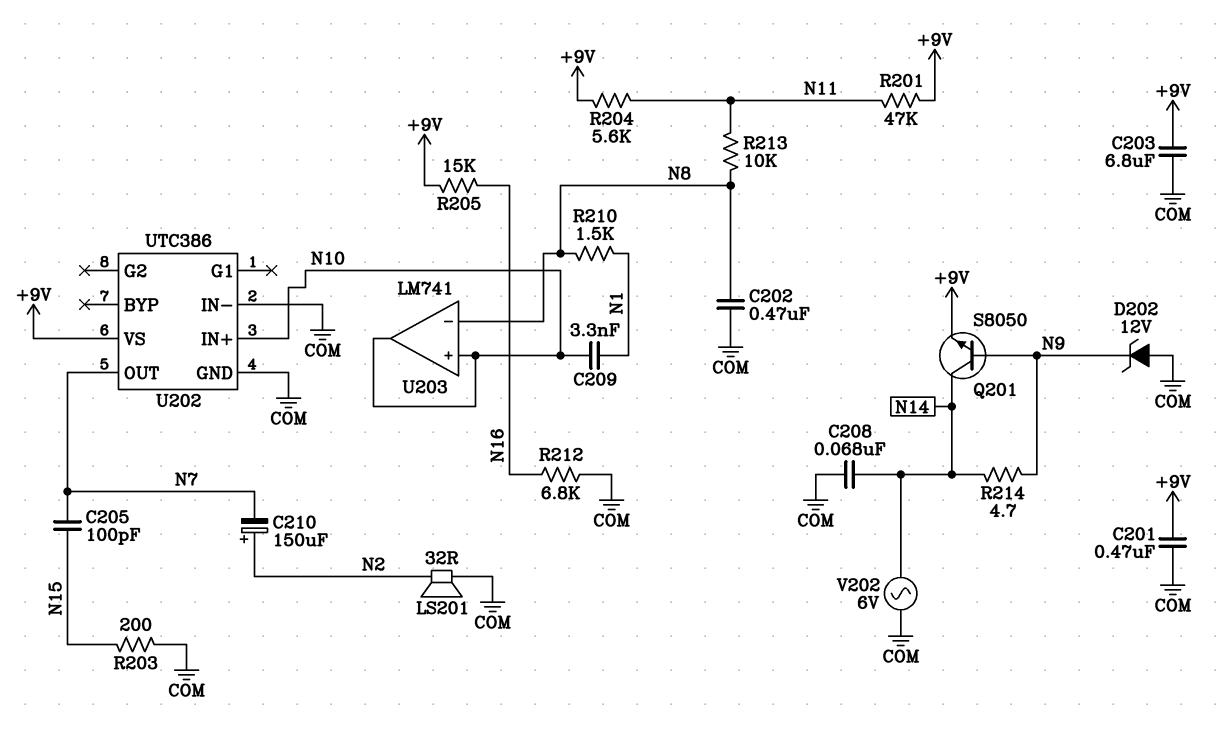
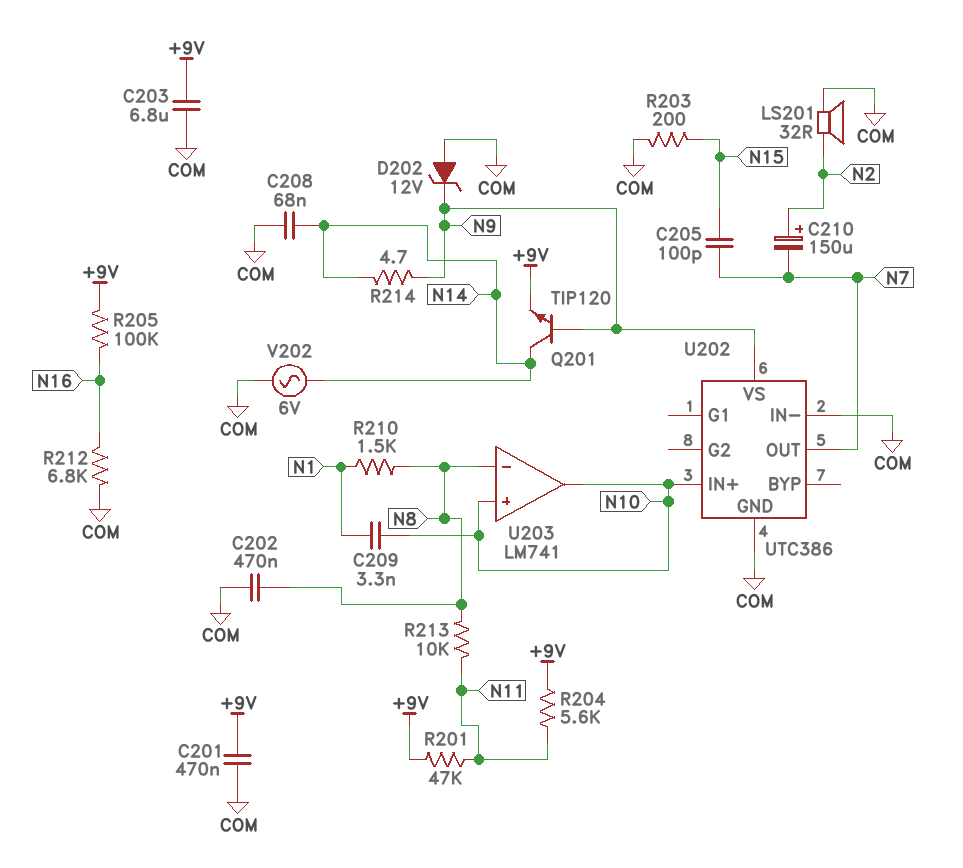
Q201: NPN S8050 (B N9, C N14, E +9V) -> NPN TIP120 (B N9, C N14, E +9V)
R205: 15k (+9V, N16) -> 100k (+9V, N16)
U202 pin VS: +9V -> N9

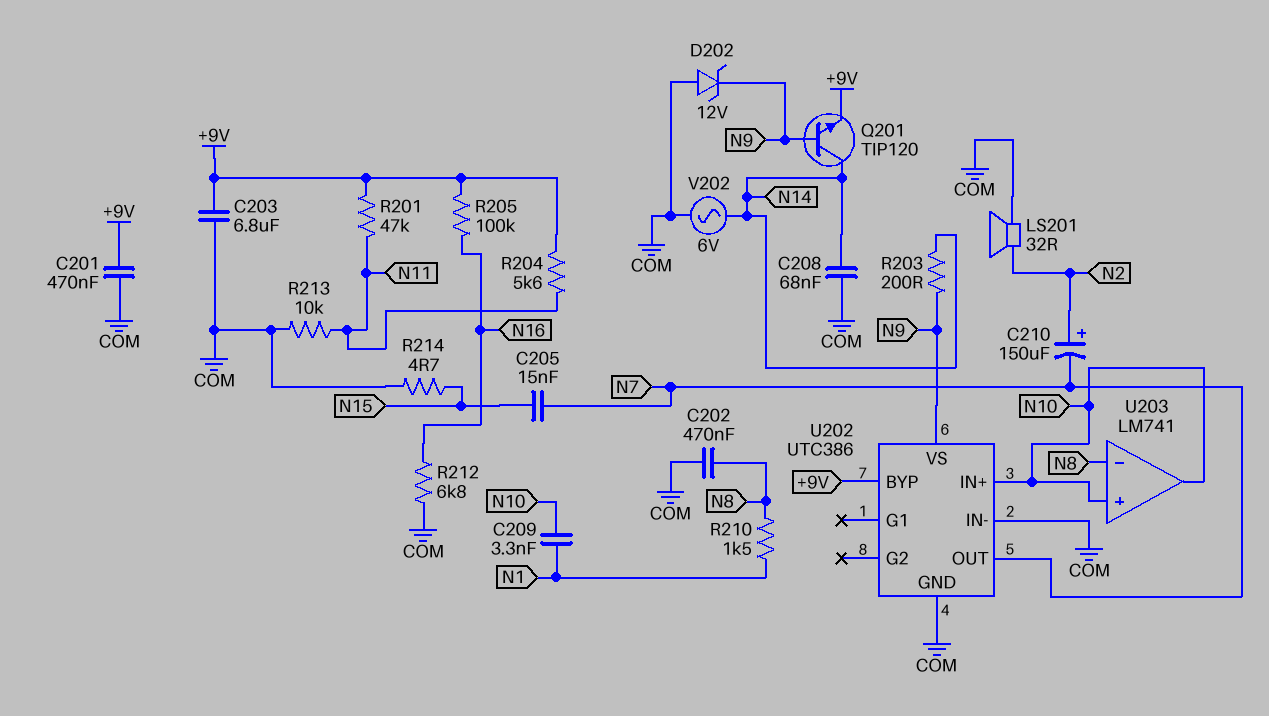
C205: 100pF (N7, N15) -> 15nF (N7, N15)
R203: 200 (COM, N15) -> 200 (N9, N14)
R213: 10k (N8, N11) -> 10k (COM, N11)
R214: 4.7 (N9, N14) -> 4.7 (COM, N15)
U202 pin BYP: none -> +9V

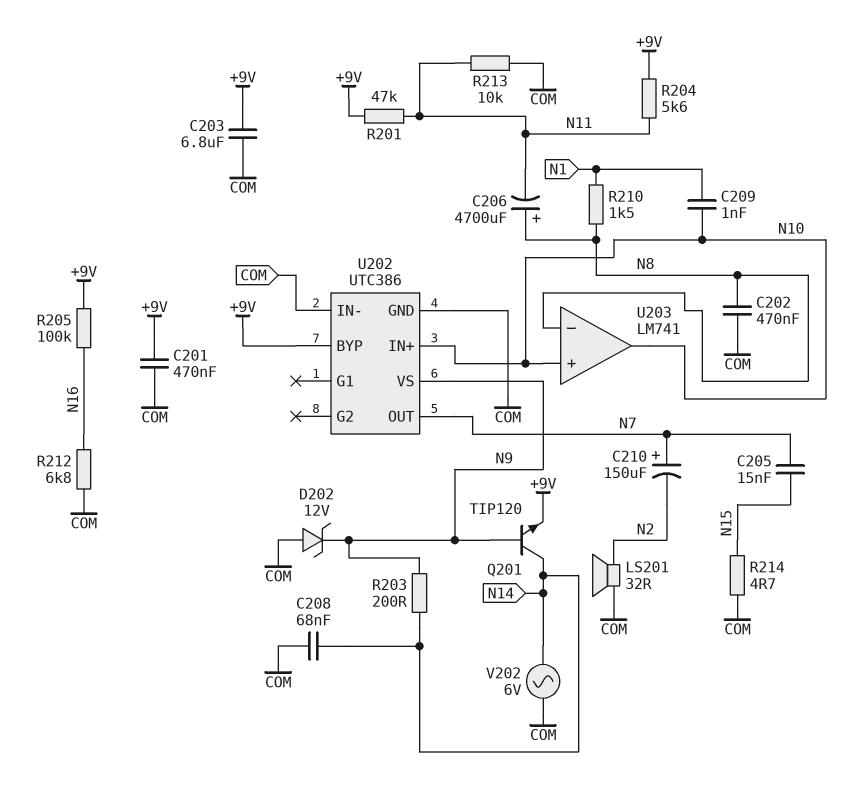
C206: none -> 4700uF (plus N8, minus N11)
C209: 3.3nF (N1, N10) -> 1nF (N1, N10)
C210: 150uF (plus N2, minus N7) -> 150uF (plus N7, minus N2)

